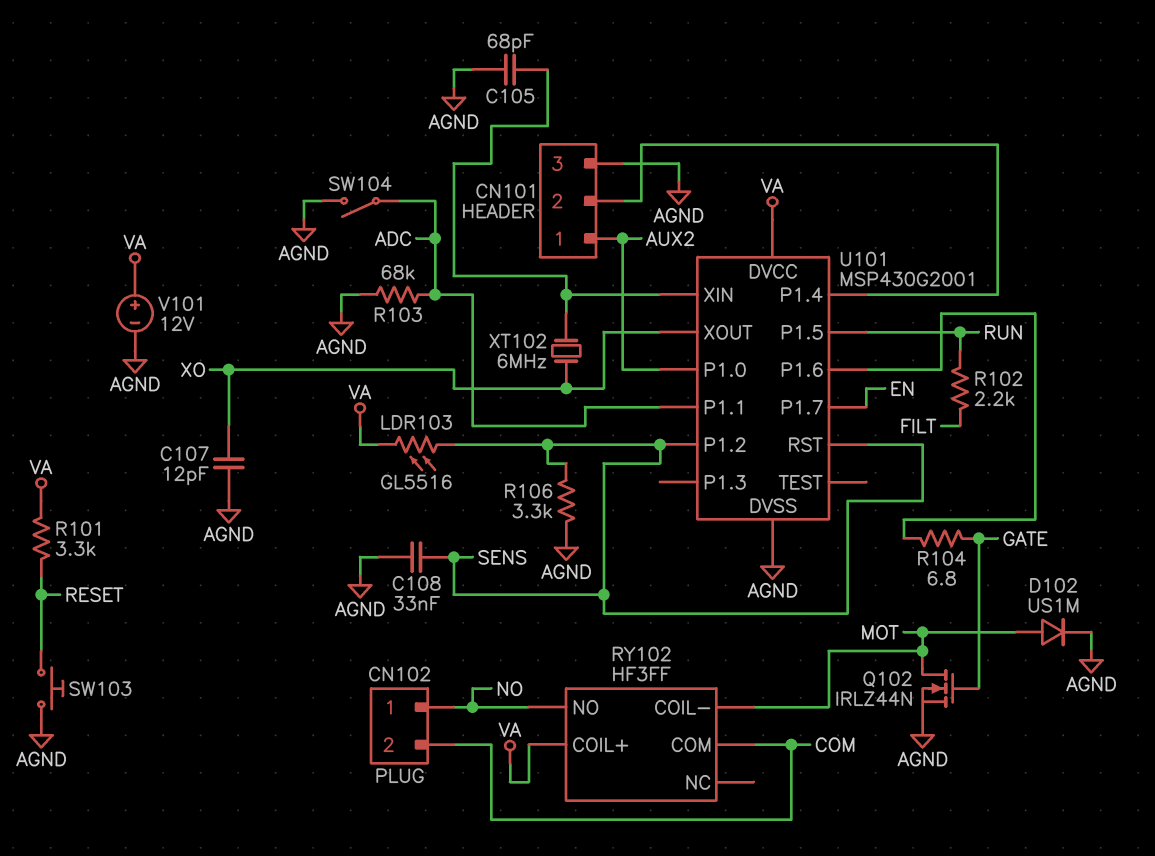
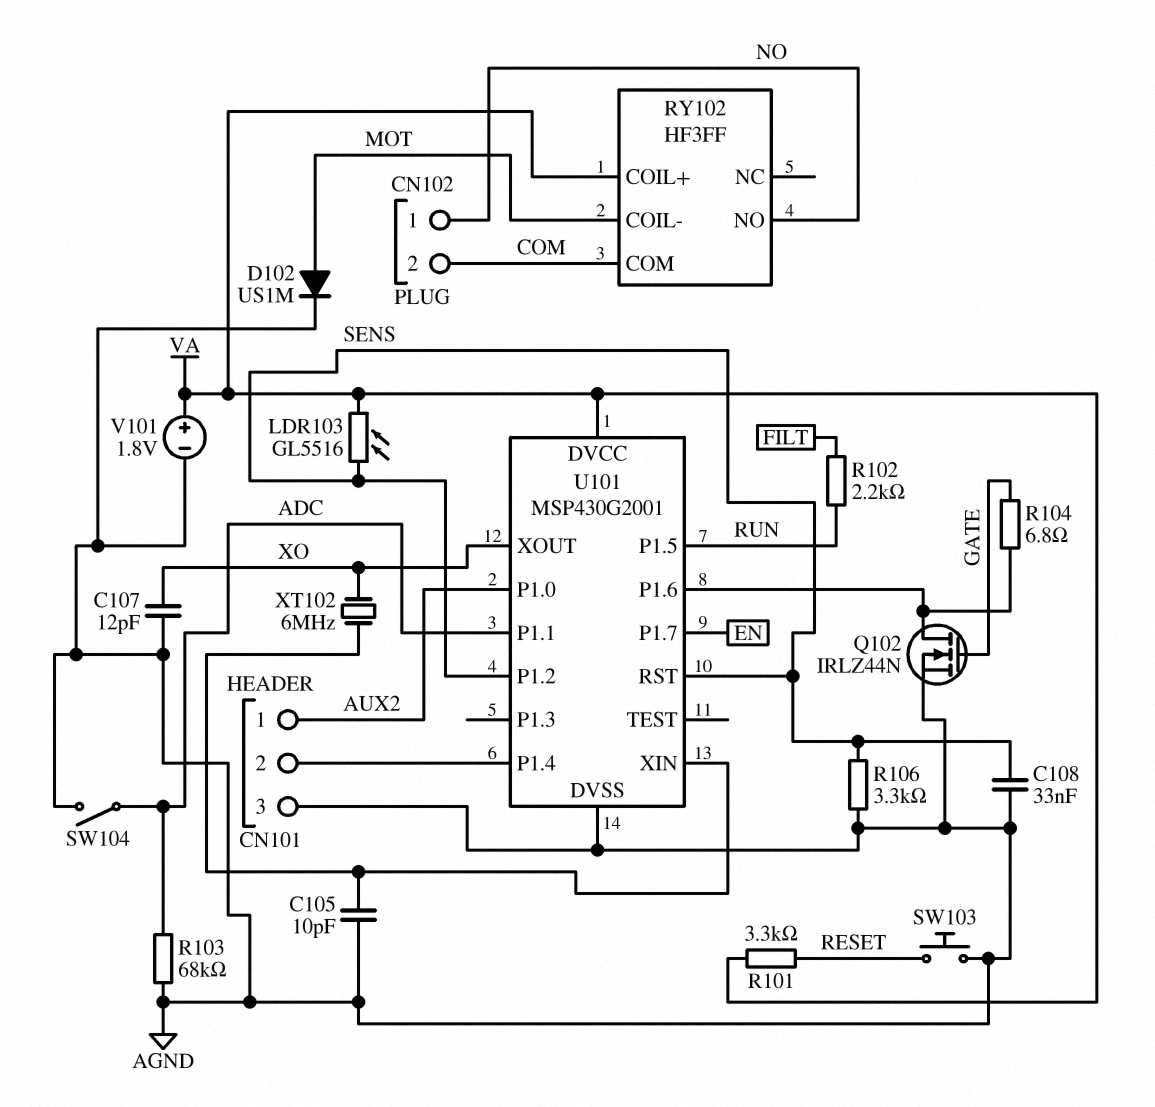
C105: 68pF (AGND, U101/XIN) -> 10pF (AGND, U101/XIN)
Q102: NMOS IRLZ44N (G GATE, D MOT, S AGND) -> NMOS IRLZ44N (G GATE, D U101/P1.6, S AGND)
V101: 12V (plus VA, minus AGND) -> 1.8V (plus VA, minus AGND)

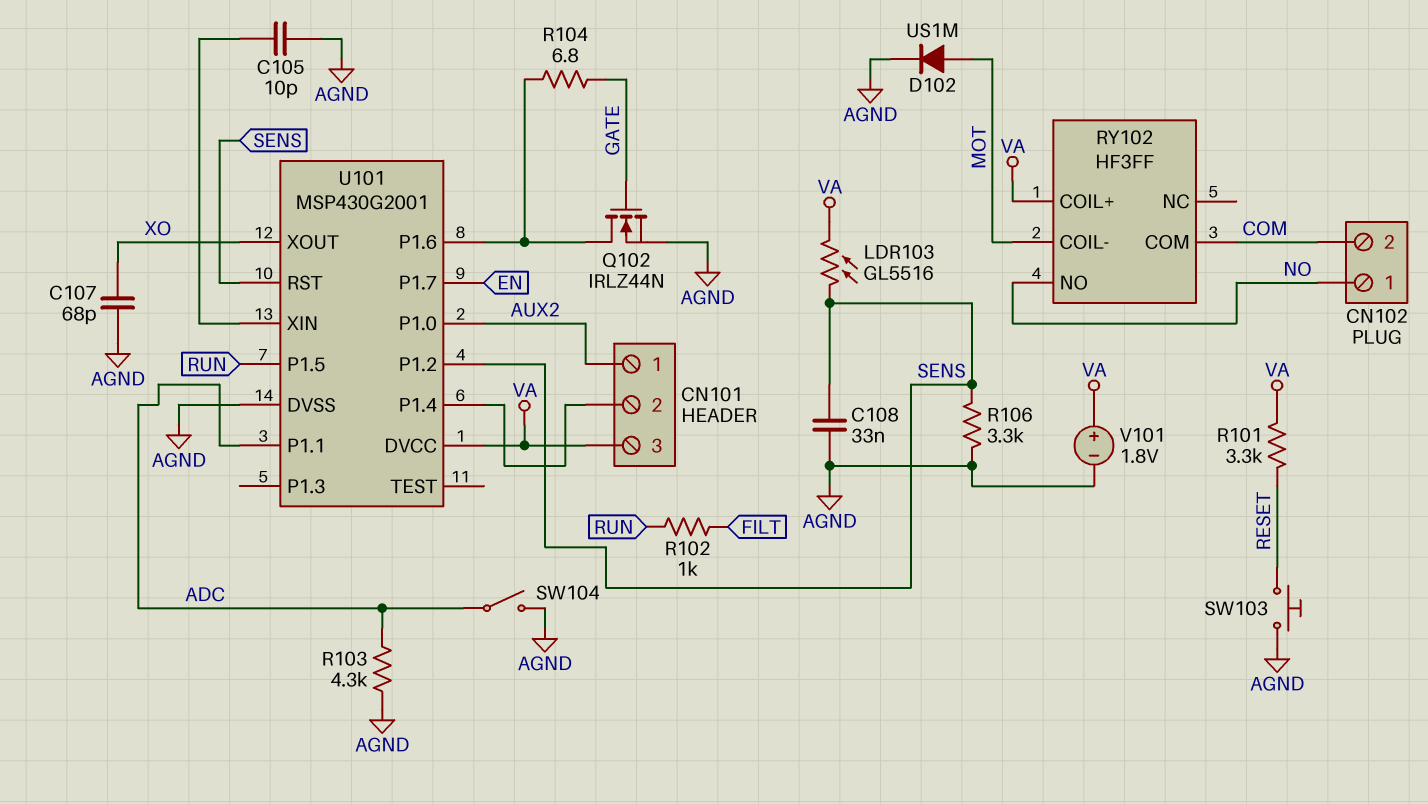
C107: 12pF (AGND, XO) -> 68pF (AGND, XO)
CN101 pin 3: AGND -> VA
R102: 2.2k (FILT, RUN) -> 1k (FILT, RUN)
R103: 68k (ADC, AGND) -> 4.3k (ADC, AGND)
XT102: 6MHz (U101/XIN, XO) -> none

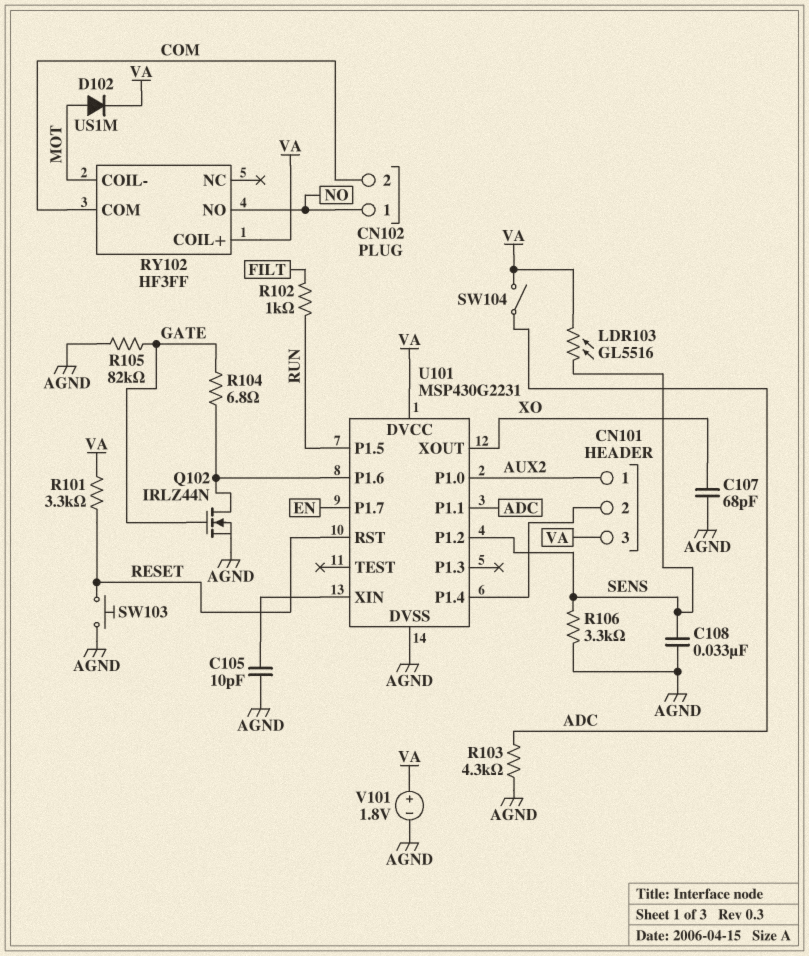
D102: diode US1M (A MOT, K AGND) -> diode US1M (A MOT, K VA)
R105: none -> 82k (AGND, GATE)
SW104: switch (ADC, AGND) -> switch (ADC, VA)
U101: MSP430G2001 -> MSP430G2231
U101 pin RST: SENS -> RESET

